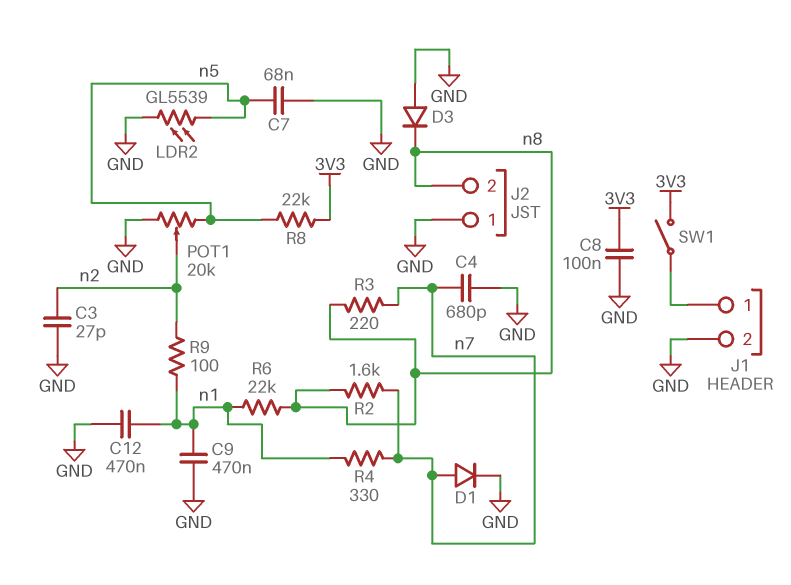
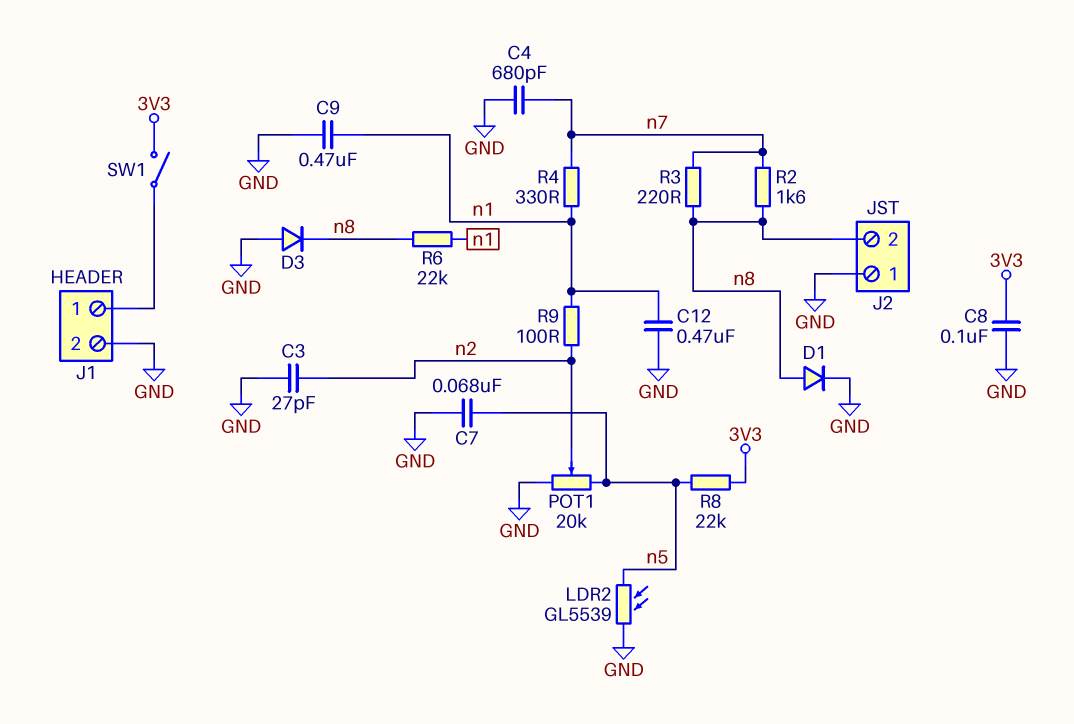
D1: diode (A n7, K GND) -> diode (A n8, K GND)

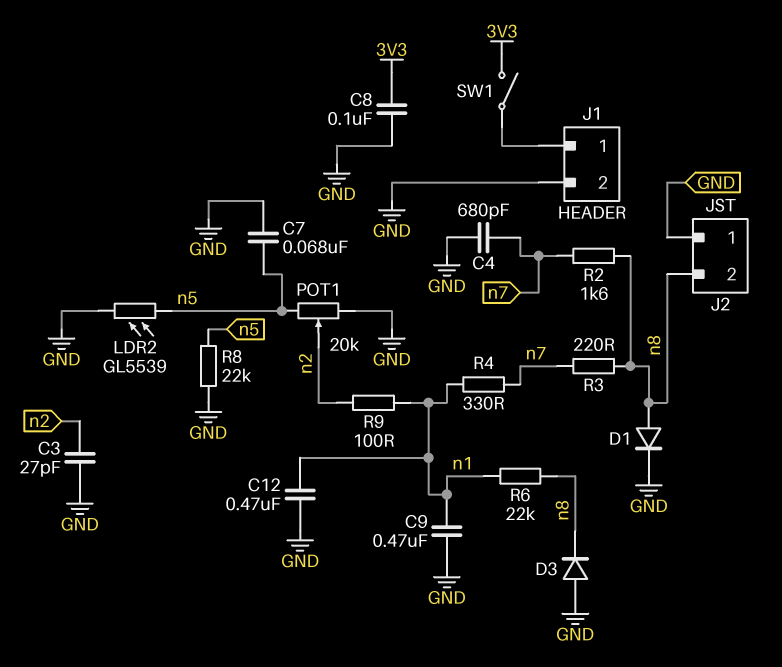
R8: 22k (3V3, n5) -> 22k (GND, n5)

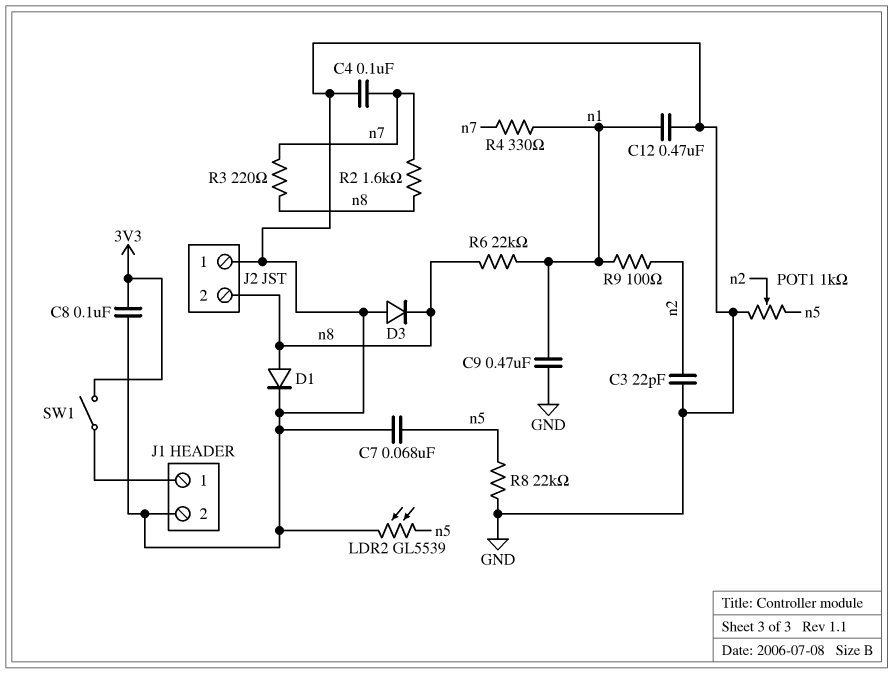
C3: 27pF (GND, n2) -> 22pF (GND, n2)
C4: 680pF (GND, n7) -> 100nF (GND, n7)
POT1: 20k (GND, n5, wiper n2) -> 1k (GND, n5, wiper n2)

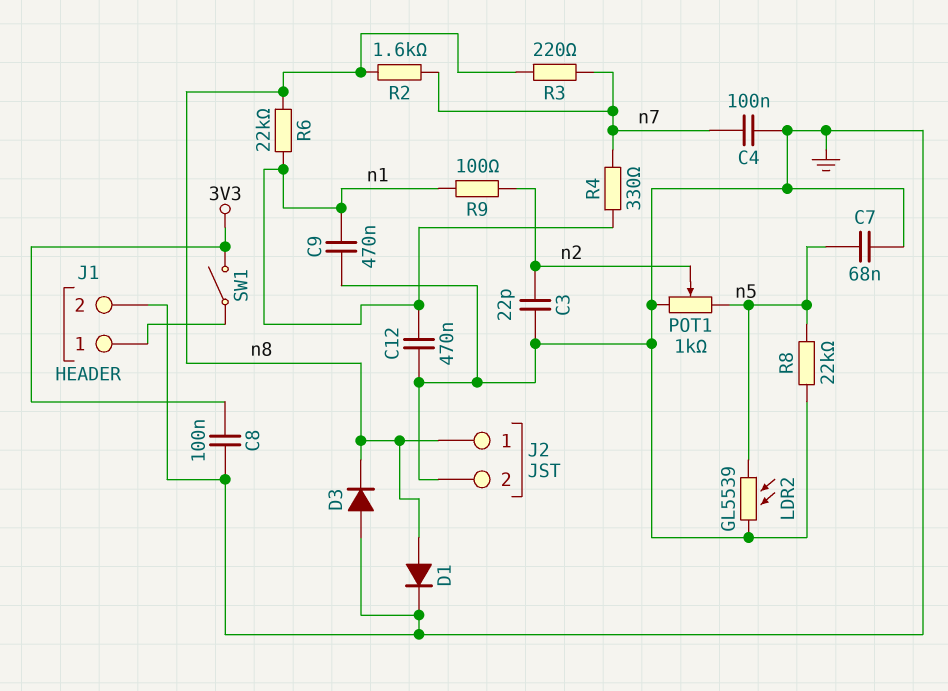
J2 pin 1: GND -> n8
J2 pin 2: n8 -> GND

